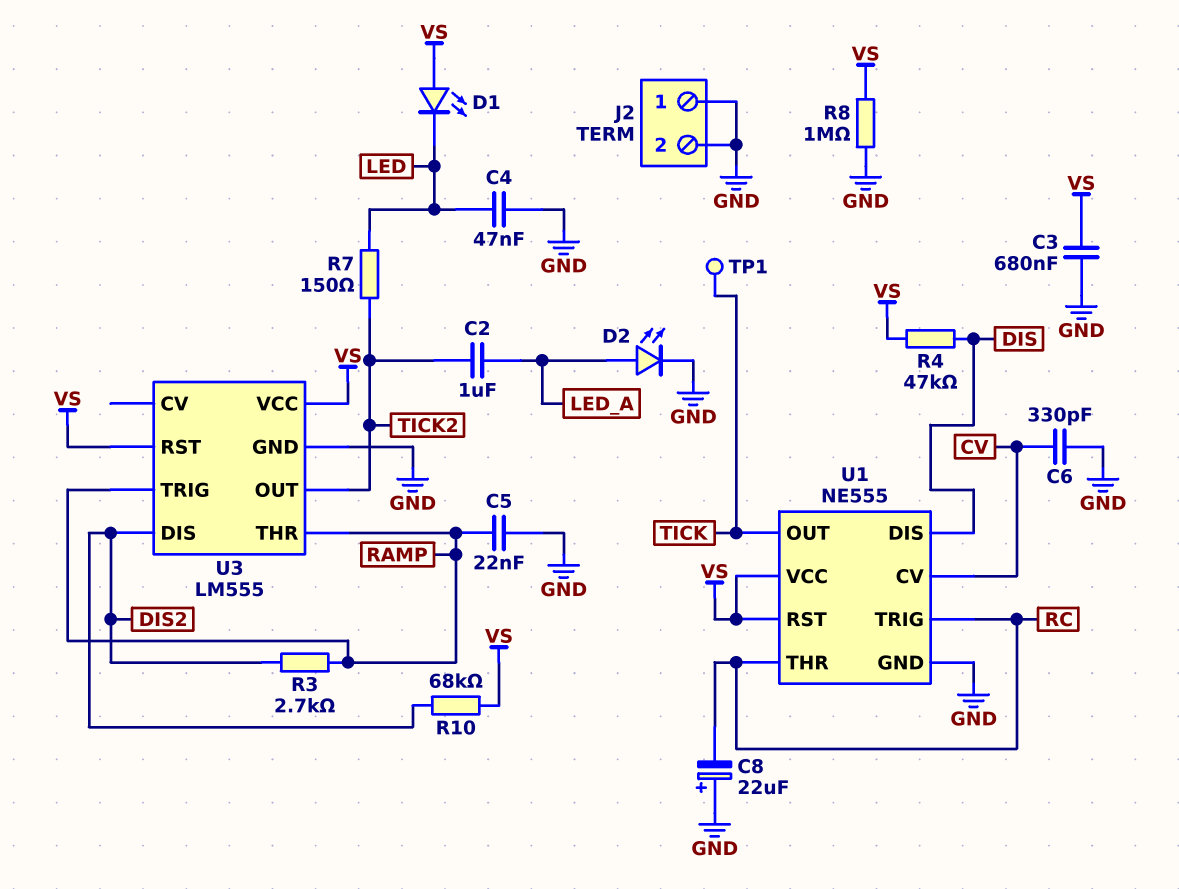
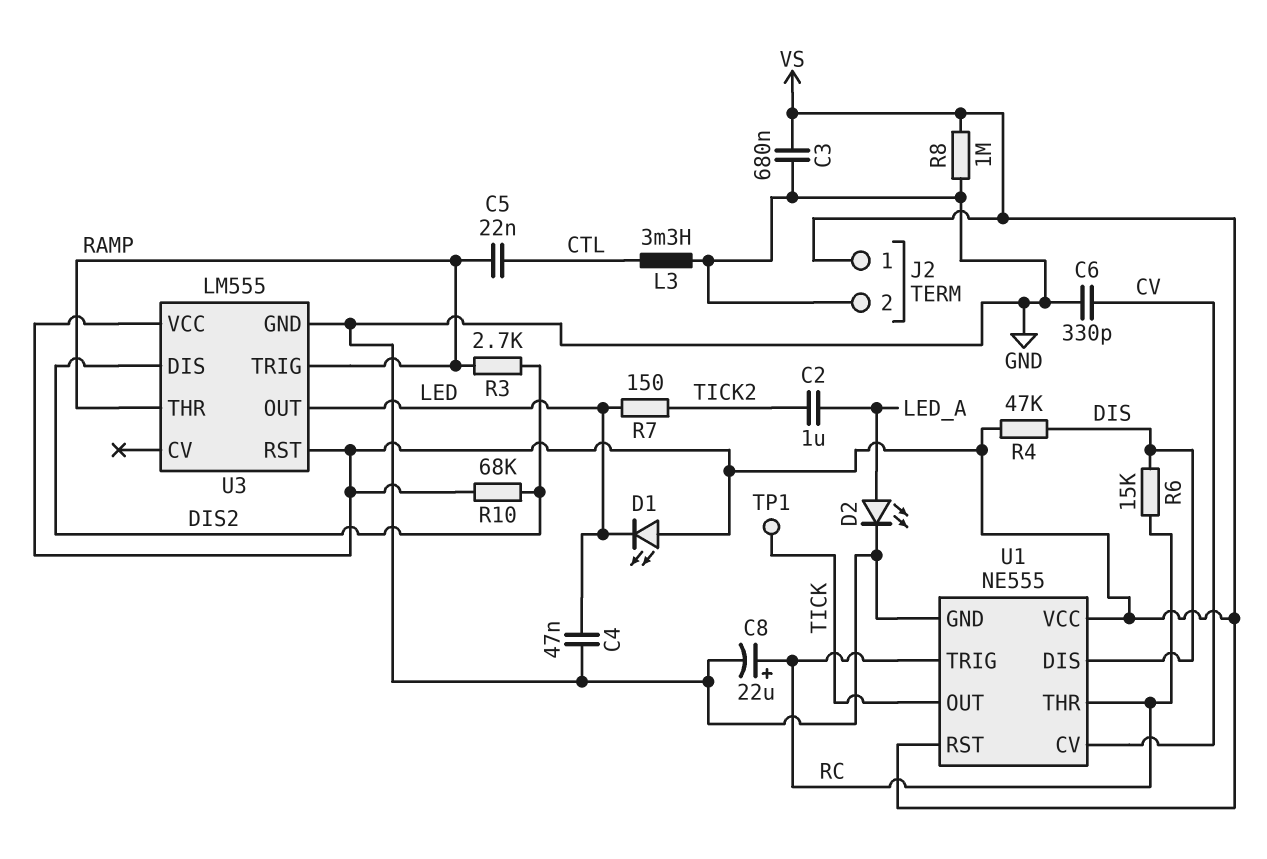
C5: 22nF (GND, RAMP) -> 22nF (CTL, RAMP)
C8: 22uF (plus GND, minus RC) -> 22uF (plus RC, minus GND)
J2 pin 1: GND -> VS
L3: none -> 3.3mH (CTL, GND)
R6: none -> 15k (DIS, RC)
U3 pin OUT: TICK2 -> LED

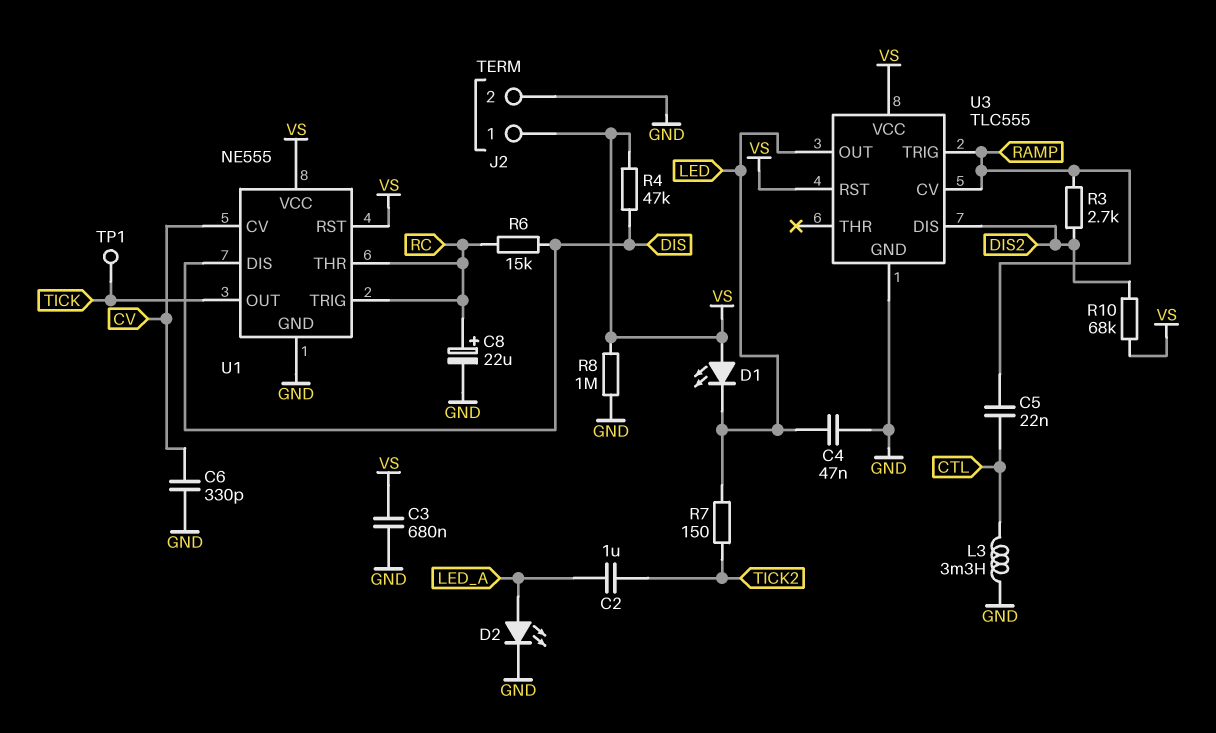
U3: LM555 -> TLC555
U3 pin CV: none -> RAMP
U3 pin THR: RAMP -> none

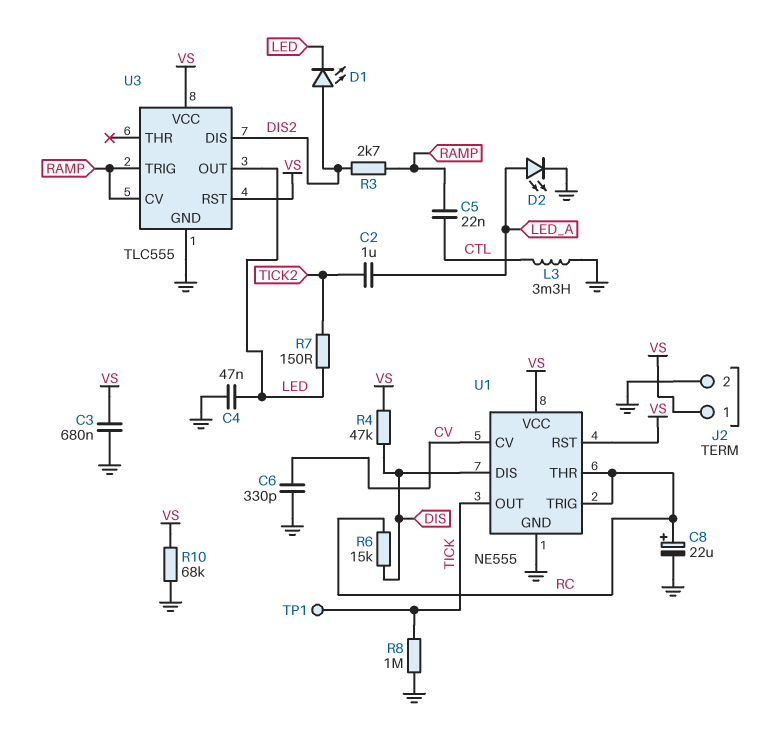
D1: LED (A VS, K LED) -> LED (A DIS2, K LED)
R8: 1M (GND, VS) -> 1M (GND, TICK)
R10: 68k (DIS2, VS) -> 68k (GND, VS)

